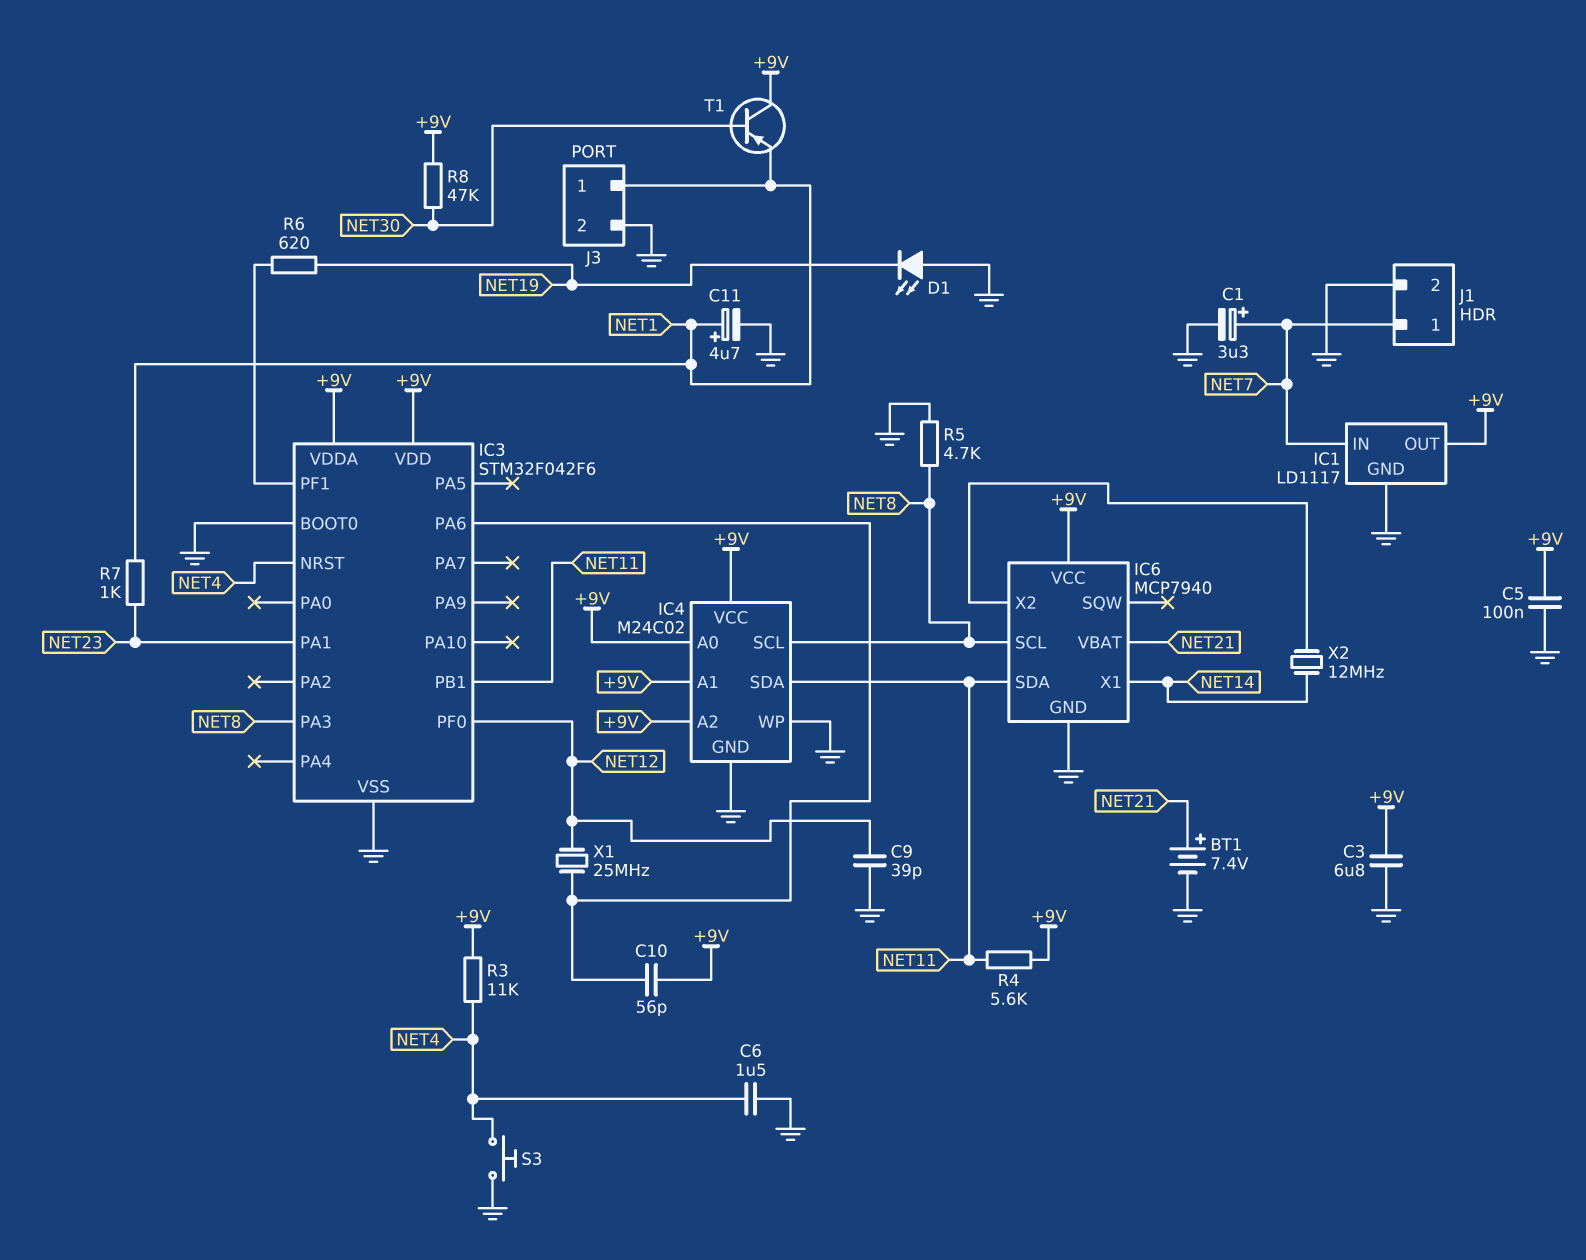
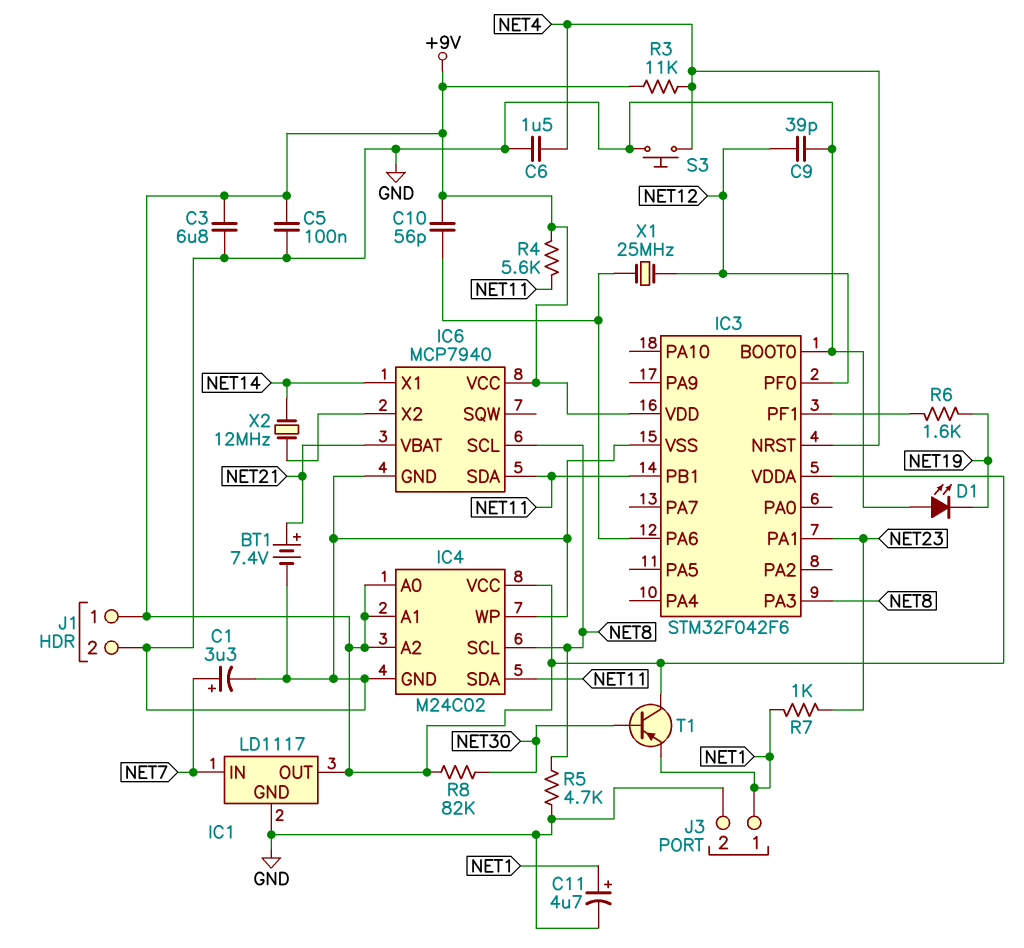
J1 pin 1: NET7 -> +9V
R6: 620 (IC3/PF1, NET19) -> 1.6k (IC3/PF1, NET19)
R8: 47k (+9V, NET30) -> 82k (+9V, NET30)

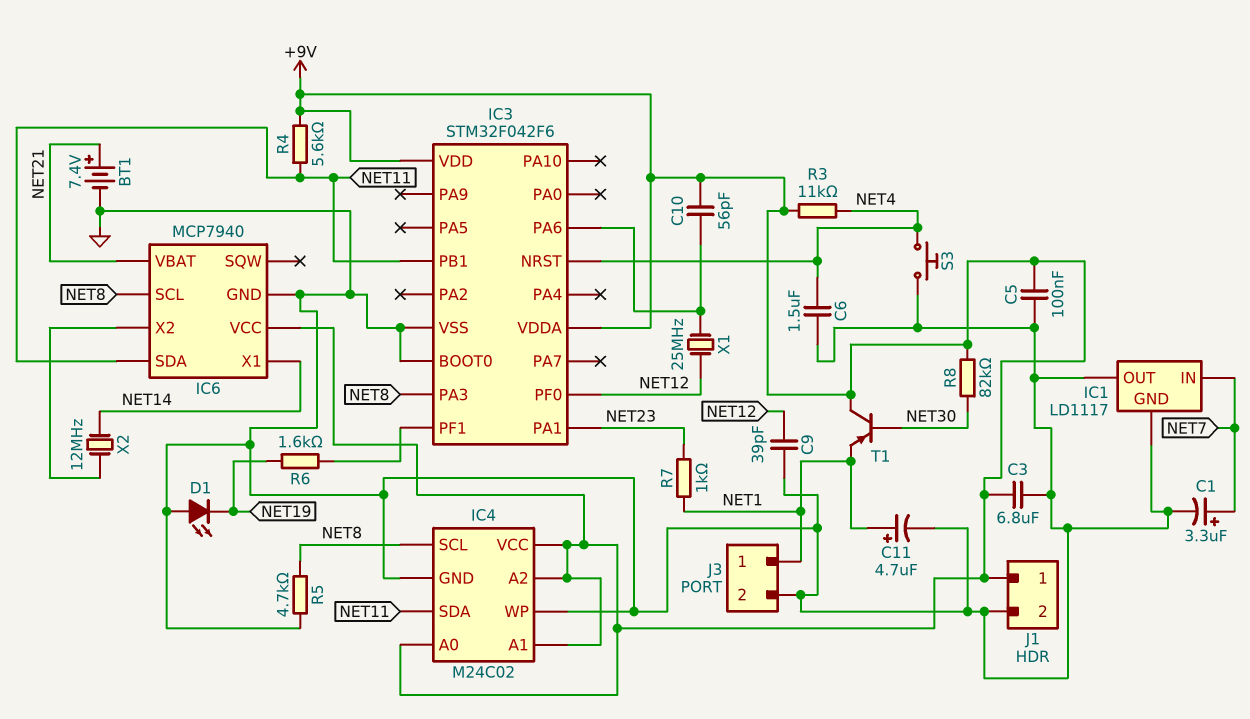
IC1 pin OUT: +9V -> GND

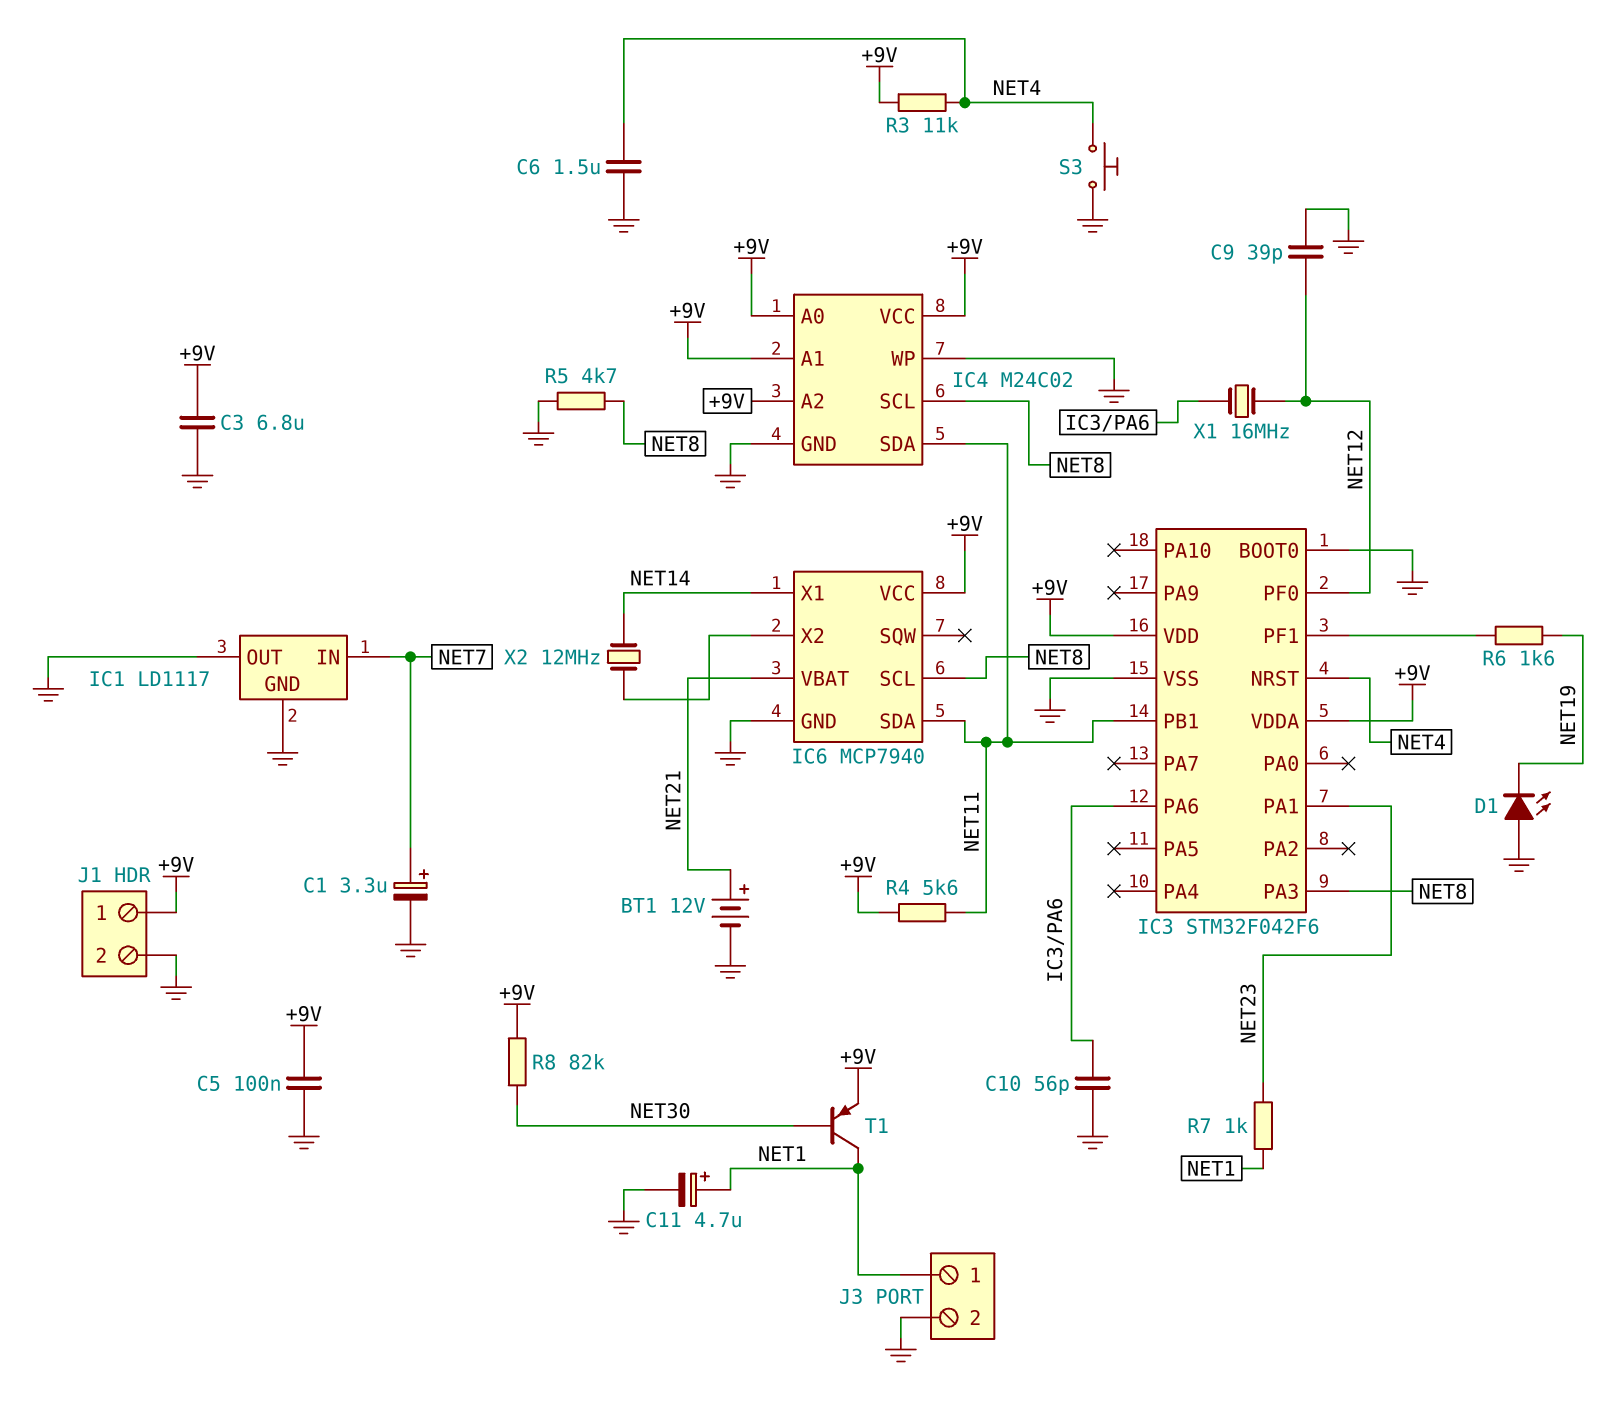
BT1: 7.4V (plus NET21, minus GND) -> 12V (plus NET21, minus GND)
C10: 56pF (+9V, IC3/PA6) -> 56pF (GND, IC3/PA6)
T1: PNP (B NET30, C +9V, E NET1) -> PNP (B NET30, C NET1, E +9V)
X1: 25MHz (IC3/PA6, NET12) -> 16MHz (IC3/PA6, NET12)

